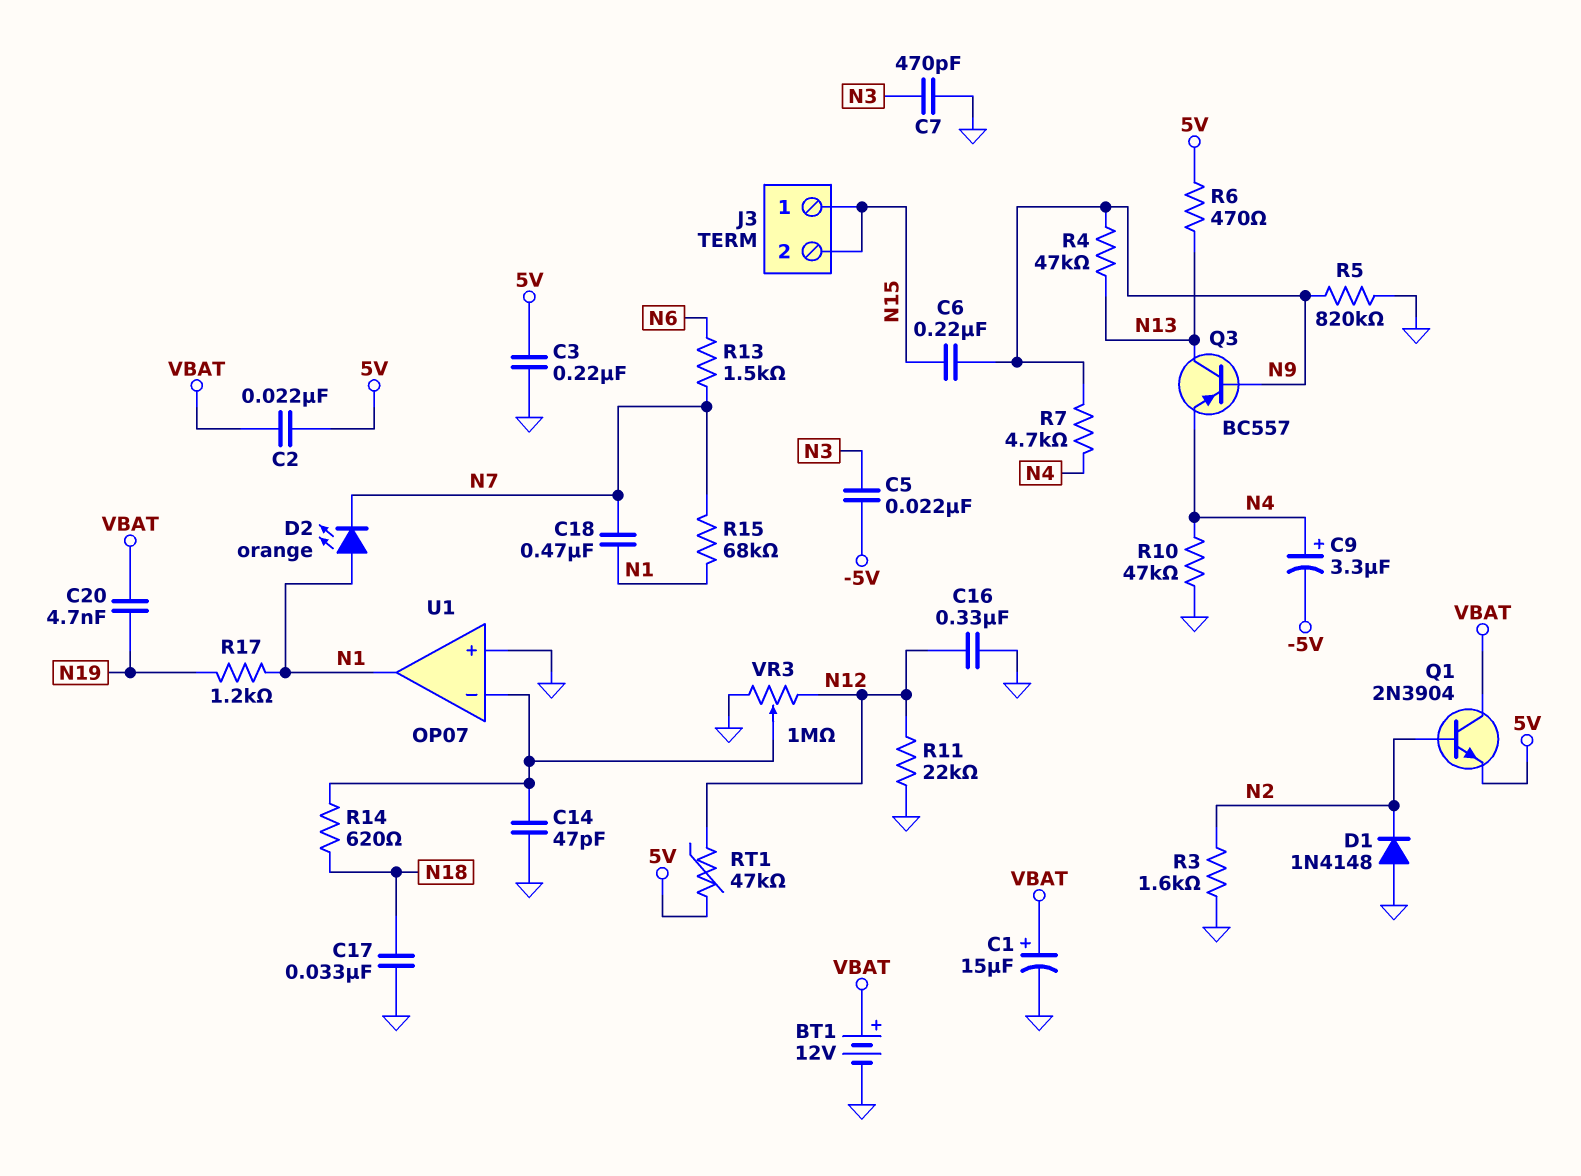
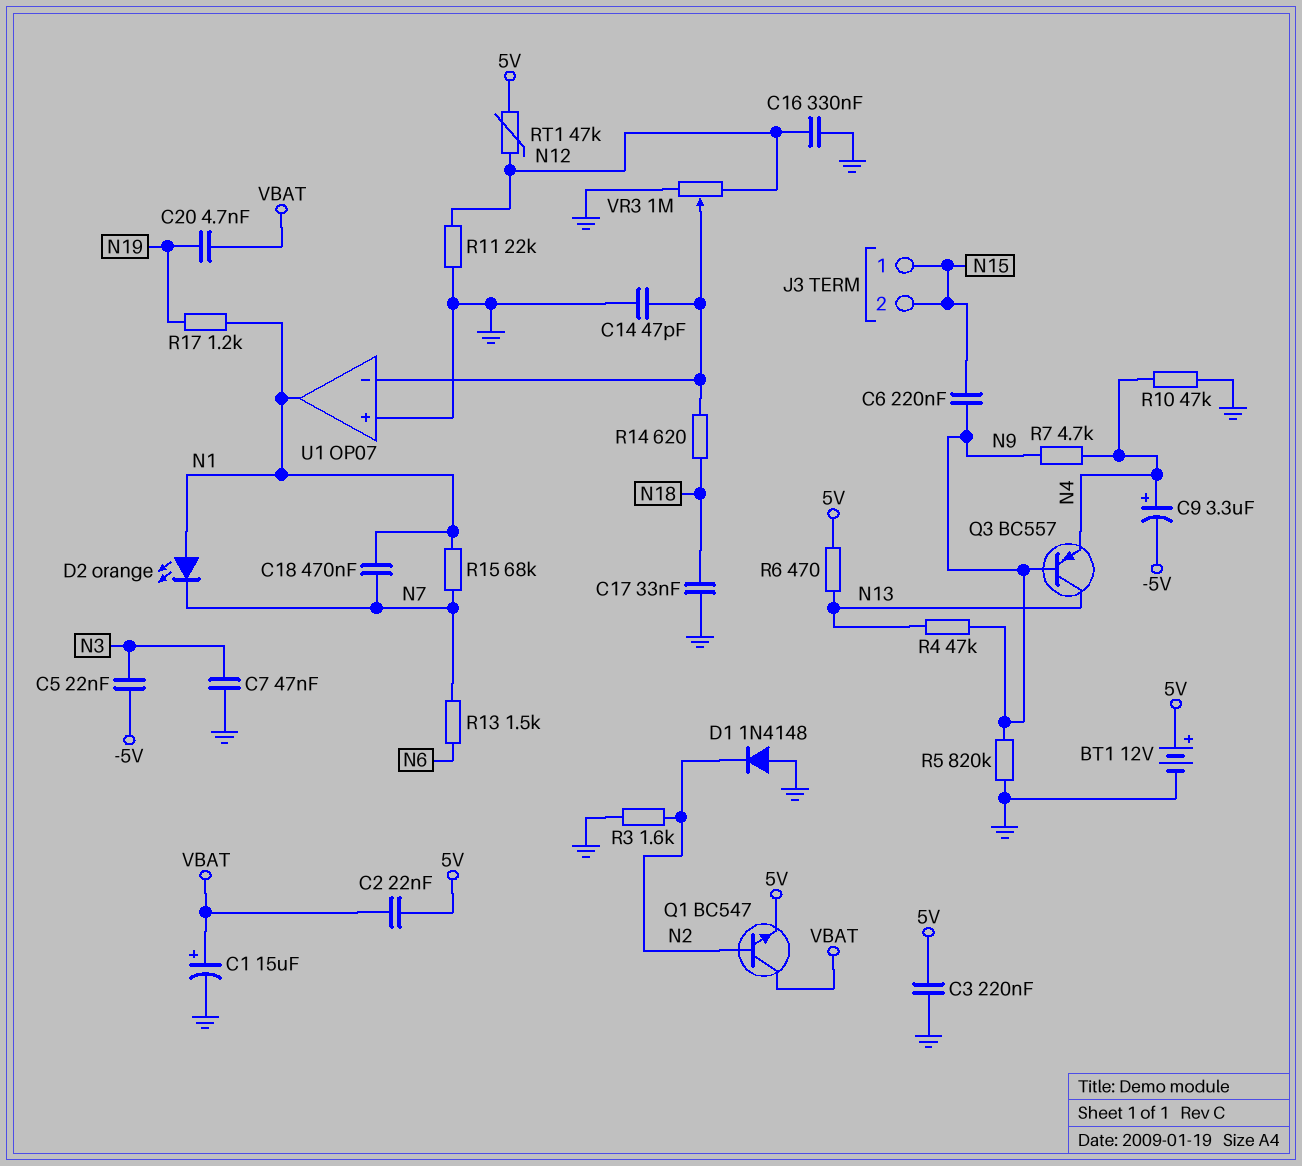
BT1: 12V (plus VBAT, minus GND) -> 12V (plus 5V, minus GND)
C7: 470pF (GND, N3) -> 47nF (GND, N3)
Q1: NPN 2N3904 (B N2, C VBAT, E 5V) -> NPN BC547 (B N2, C VBAT, E 5V)

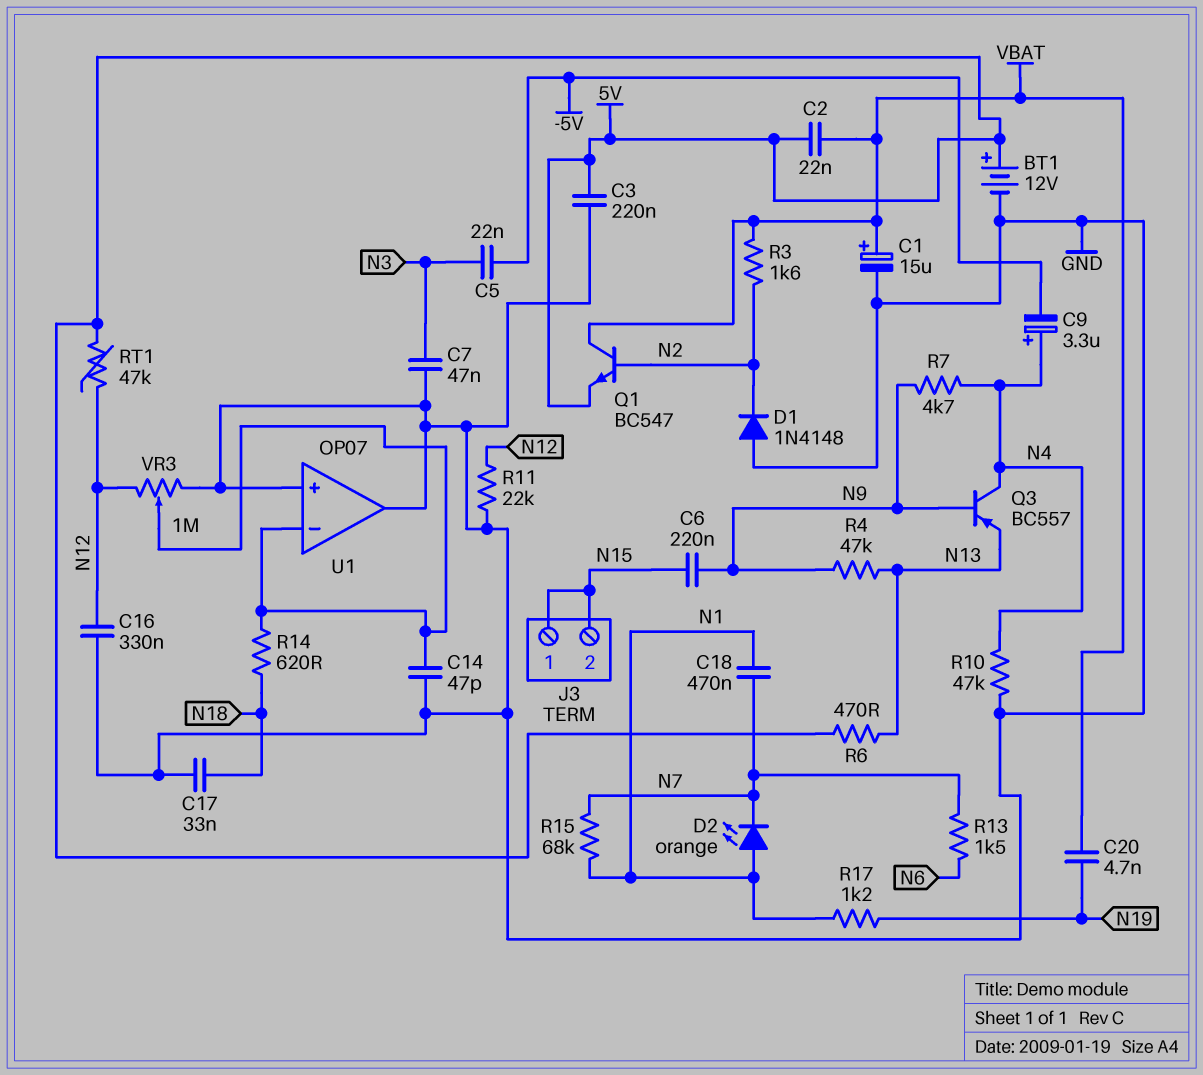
Q3: PNP BC557 (B N9, C N13, E N4) -> PNP BC557 (B N9, C N4, E N13)
R3: 1.6k (GND, N2) -> 1.6k (N2, VBAT)
R5: 820k (GND, N9) -> none
U1 pin out: N1 -> GND

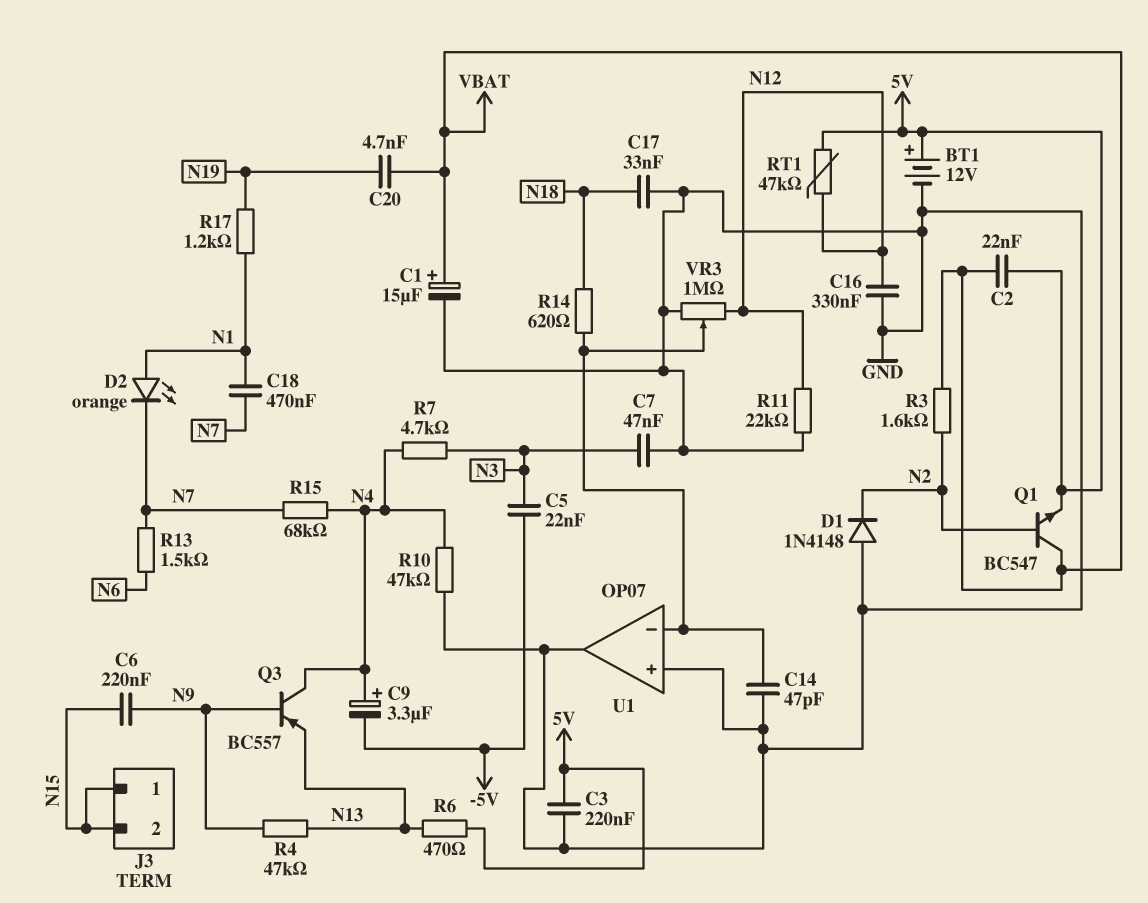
R7: 4.7k (N4, N9) -> 4.7k (N3, N4)
R15: 68k (N1, N7) -> 68k (N4, N7)

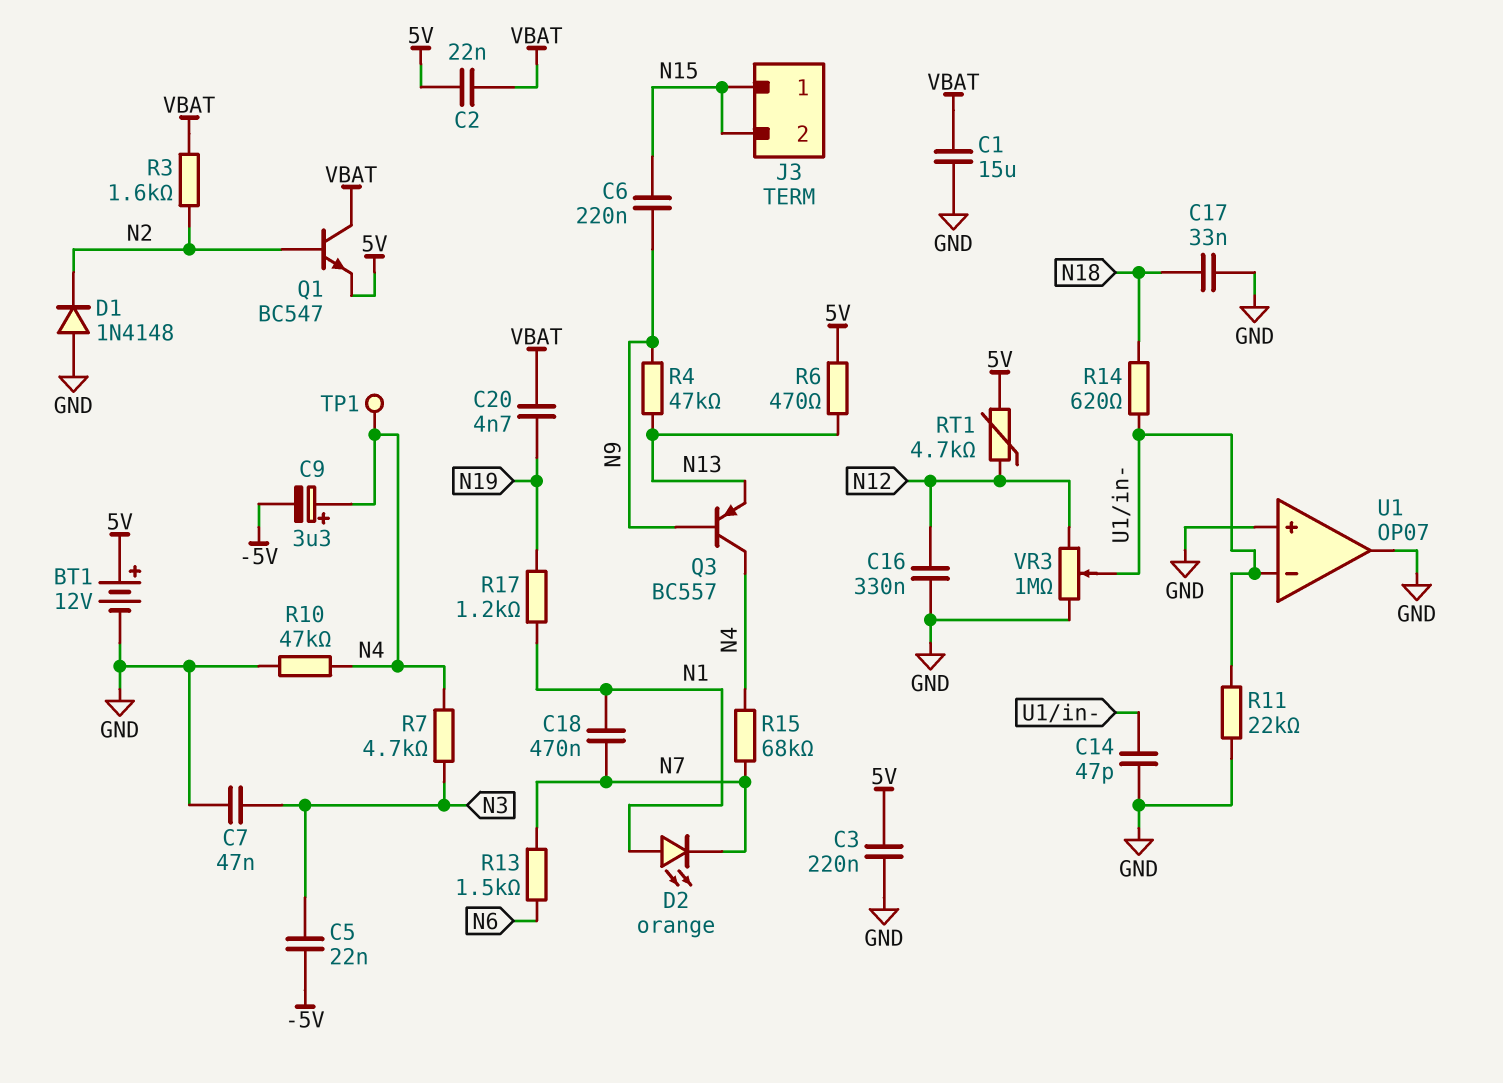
C1: 15uF (plus VBAT, minus GND) -> 15uF (GND, VBAT)
R11: 22k (GND, N12) -> 22k (GND, U1/in-)
RT1: 47k (5V, N12) -> 4.7k (5V, N12)
TP1: none -> test point (N4)

